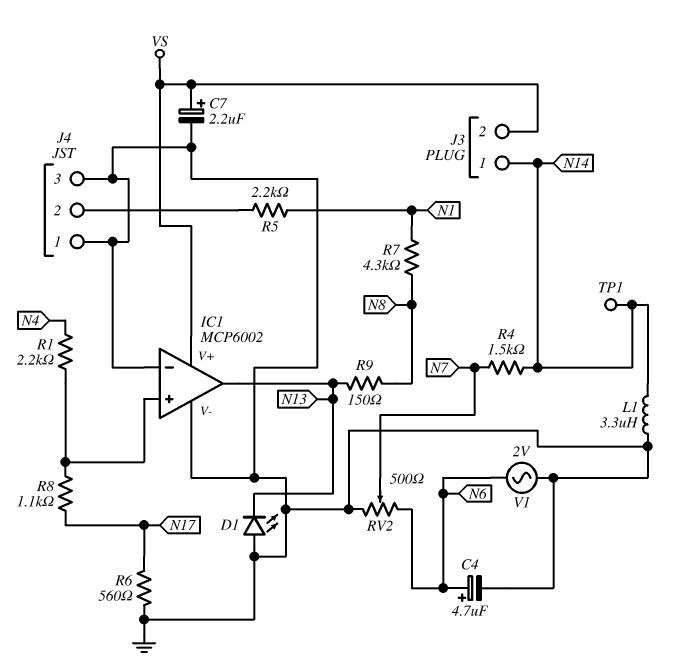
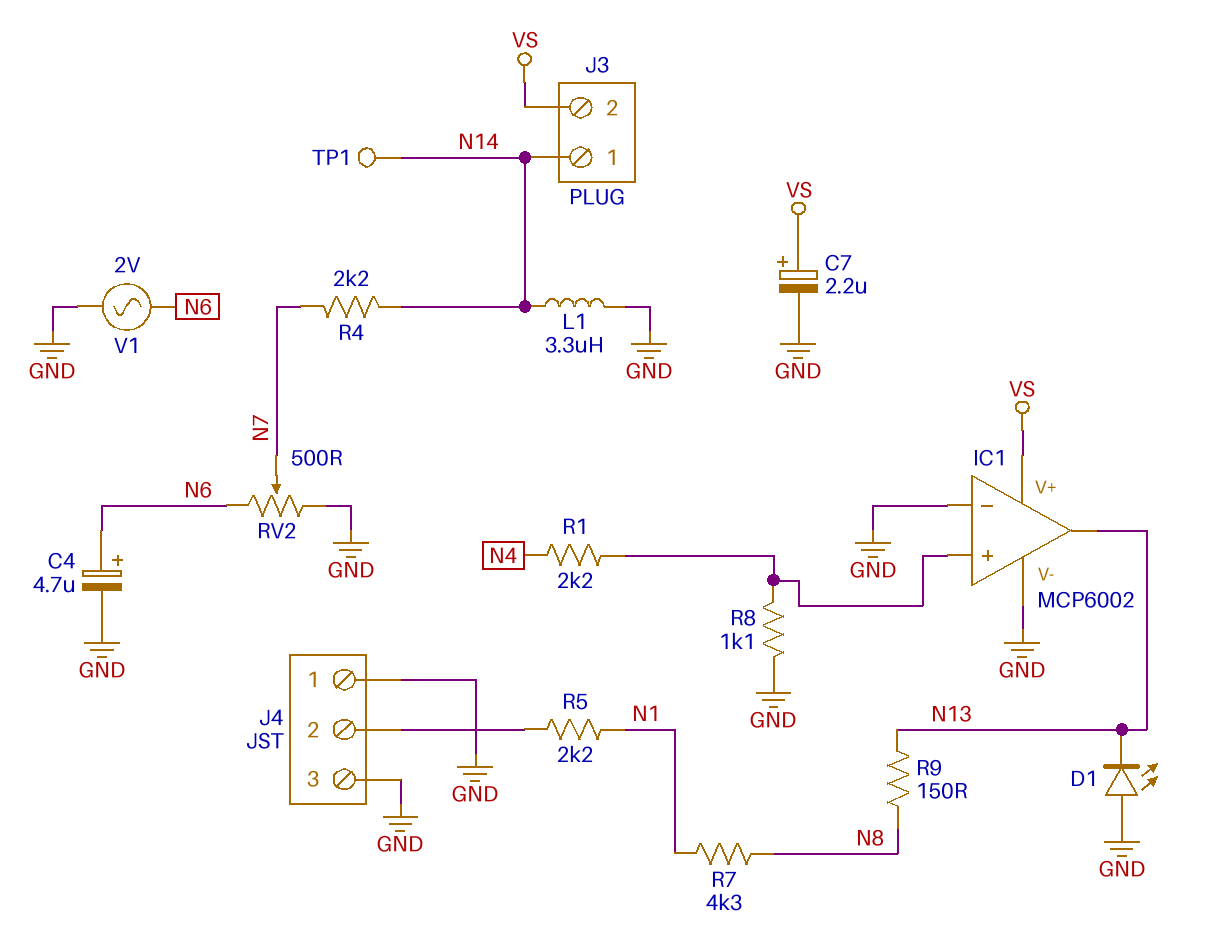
R4: 1.5k (N7, N14) -> 2.2k (N7, N14)
R6: 560 (GND, N17) -> none
R8: 1.1k (IC1/in+, N17) -> 1.1k (GND, IC1/in+)

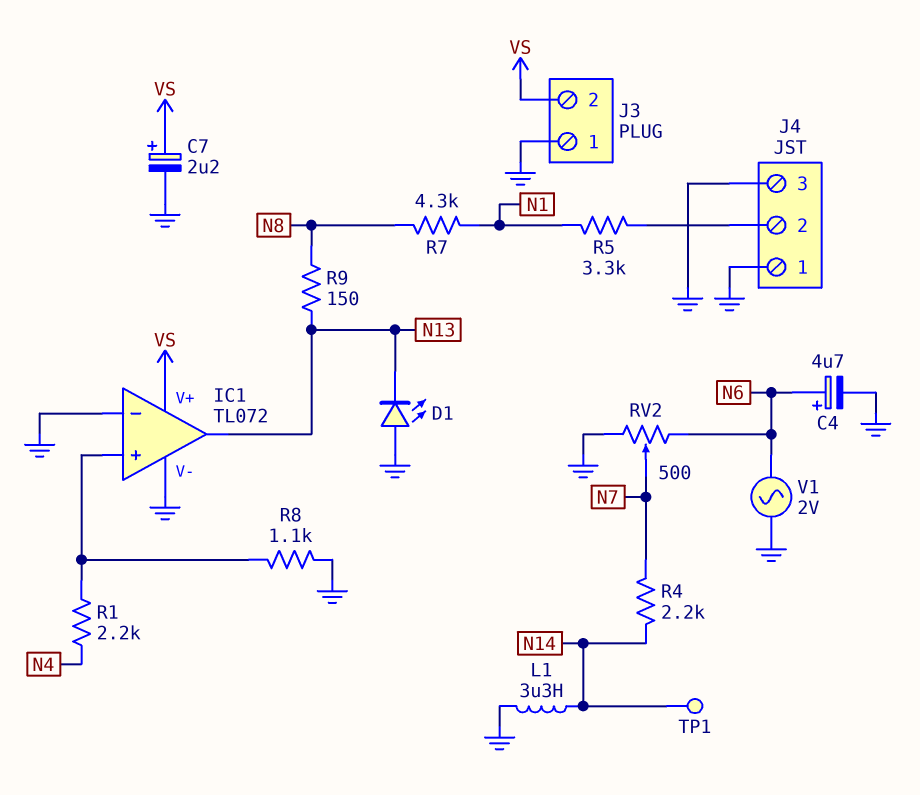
IC1: MCP6002 -> TL072
J3 pin 1: N14 -> GND
R5: 2.2k (J4/2, N1) -> 3.3k (J4/2, N1)

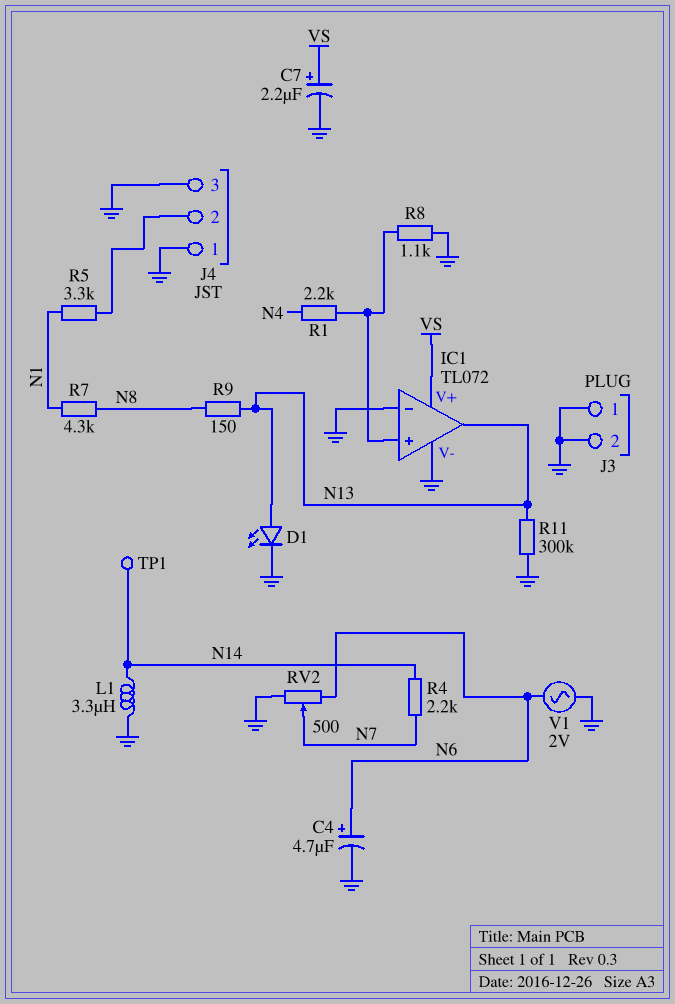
D1: LED (A GND, K N13) -> LED (A N13, K GND)
J3 pin 2: VS -> GND
R11: none -> 300k (GND, N13)

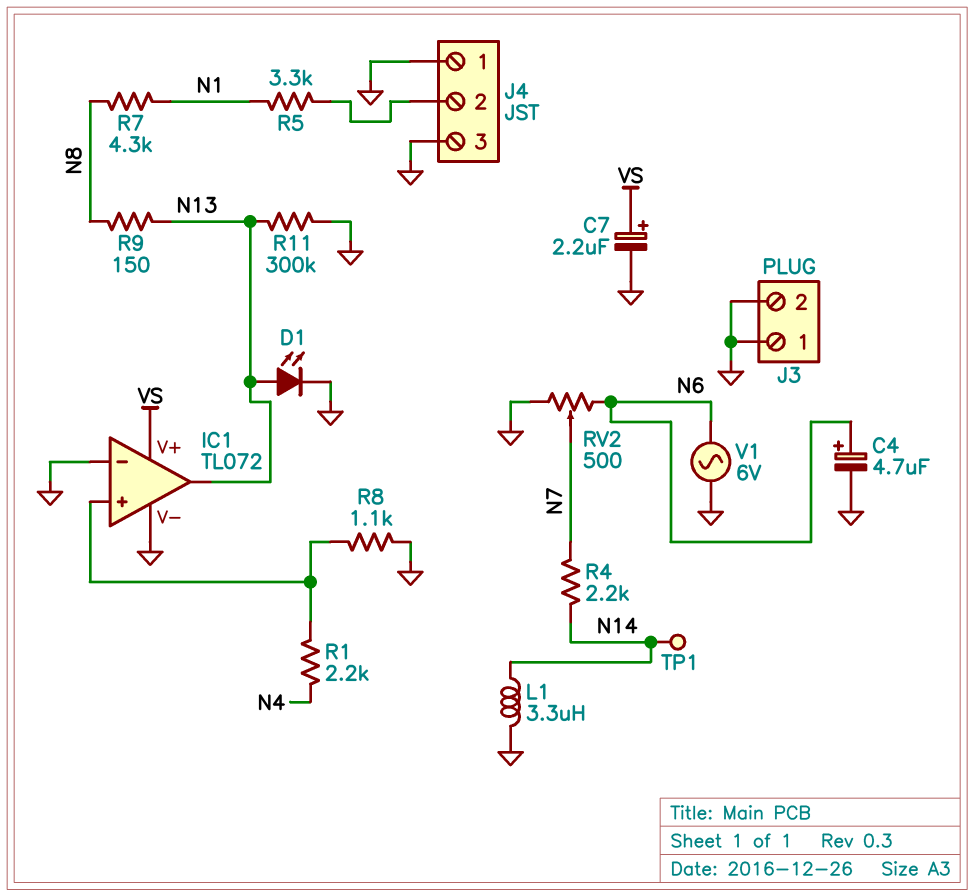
V1: AC 2V (GND, N6) -> AC 6V (GND, N6)

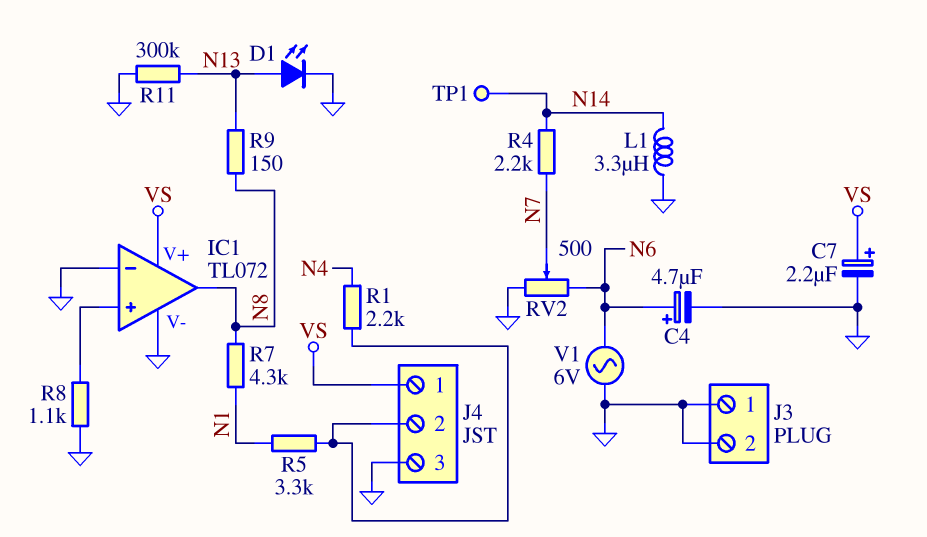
IC1 pin out: N13 -> N8
J4 pin 1: GND -> VS
R1: 2.2k (IC1/in+, N4) -> 2.2k (J4/2, N4)

